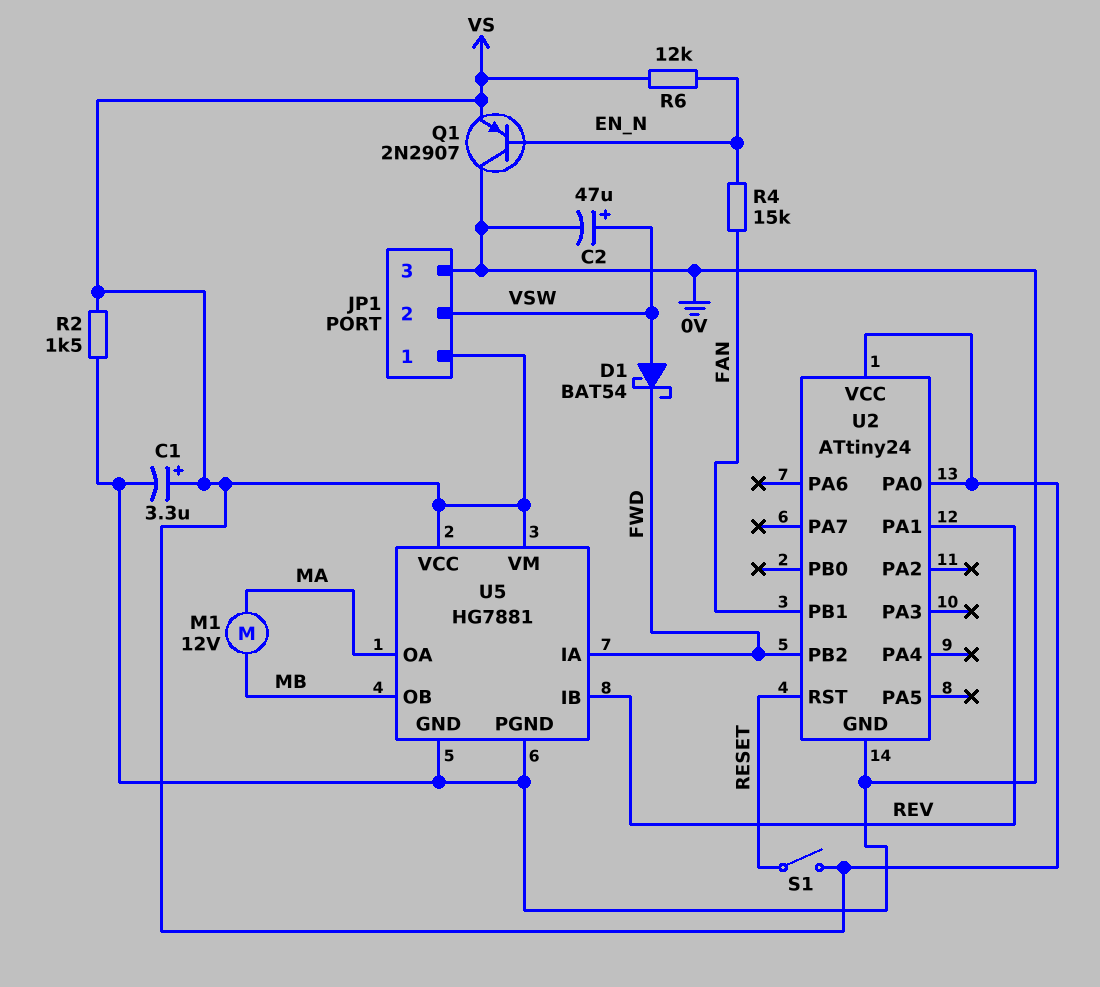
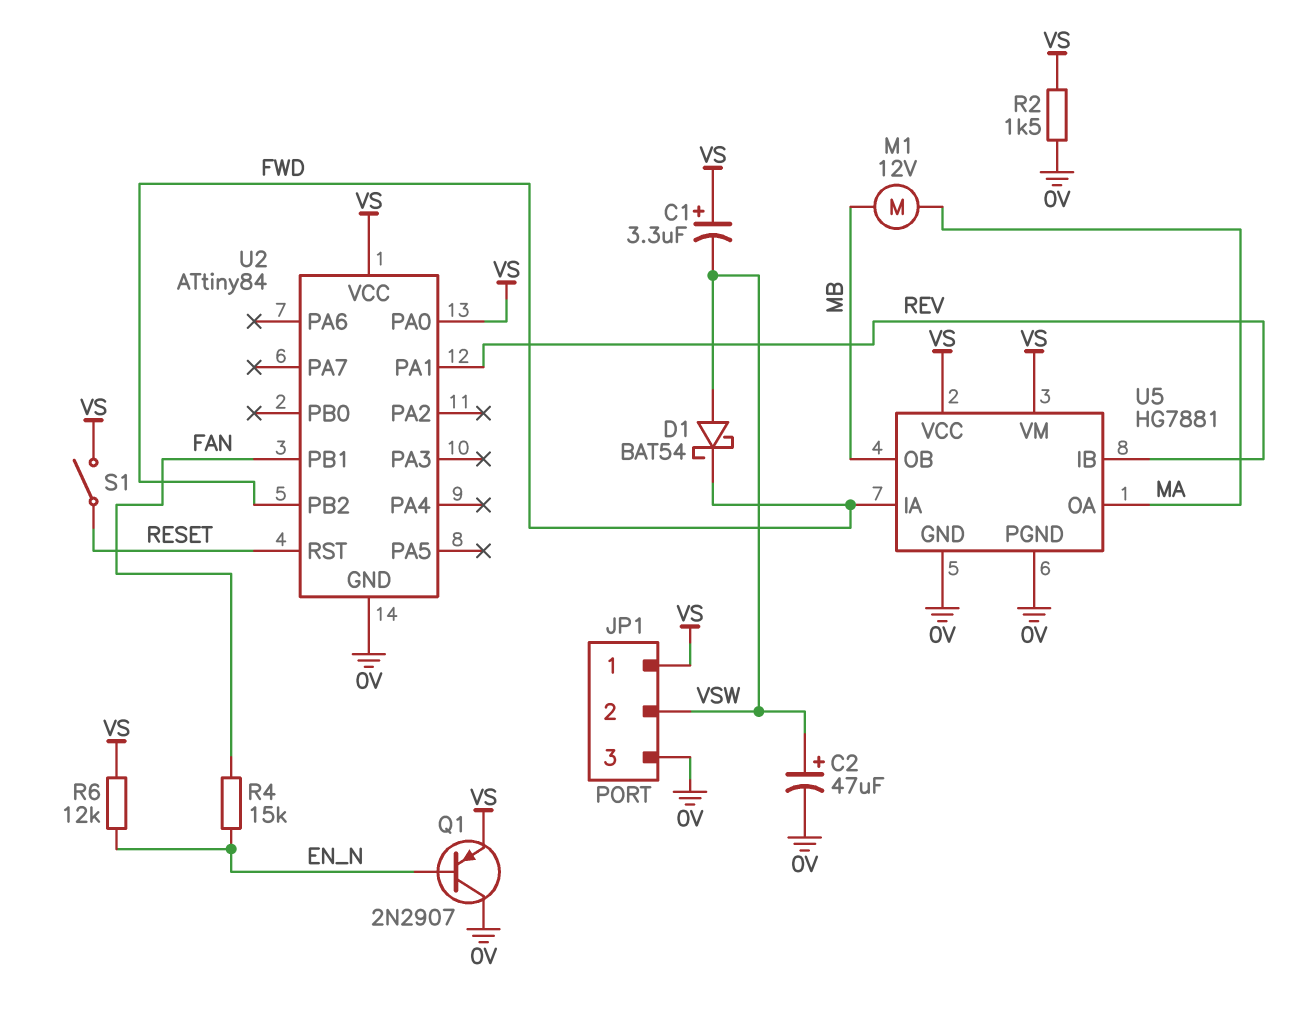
C1: 3.3uF (plus VS, minus 0V) -> 3.3uF (plus VS, minus VSW)
U2: ATtiny24 -> ATtiny84

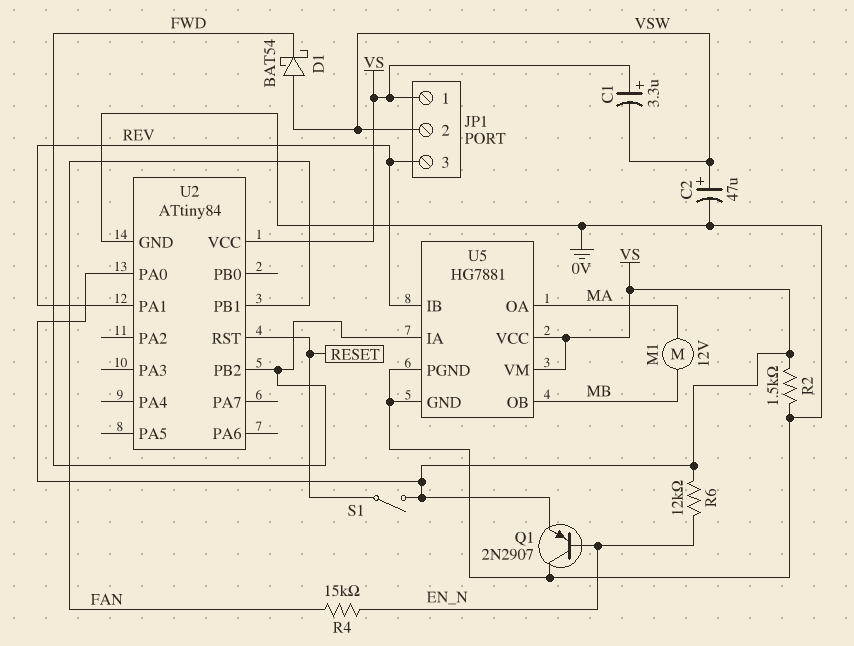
JP1 pin 3: 0V -> REV

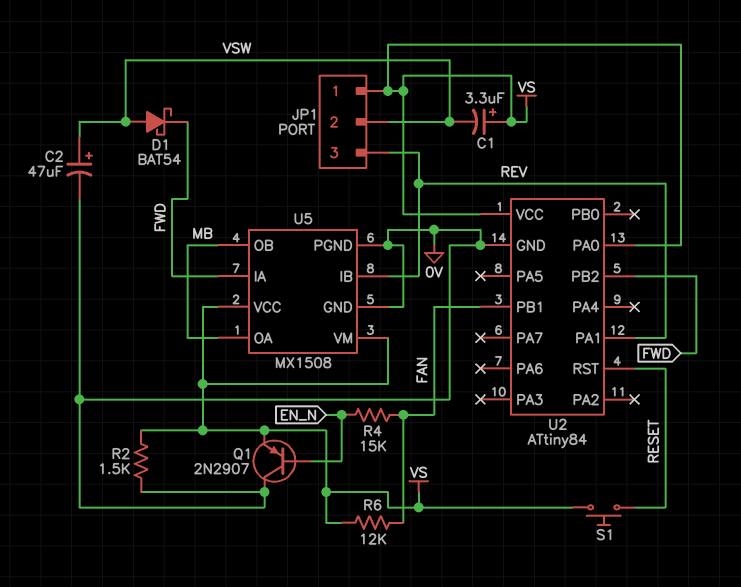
M1: motor 12V (MA, MB) -> none
R6: 12k (EN_N, VS) -> 12k (FAN, VS)
S1: switch (RESET, VS) -> button (RESET, VS)
U5: HG7881 -> MX1508
U5 pin OA: MA -> MB

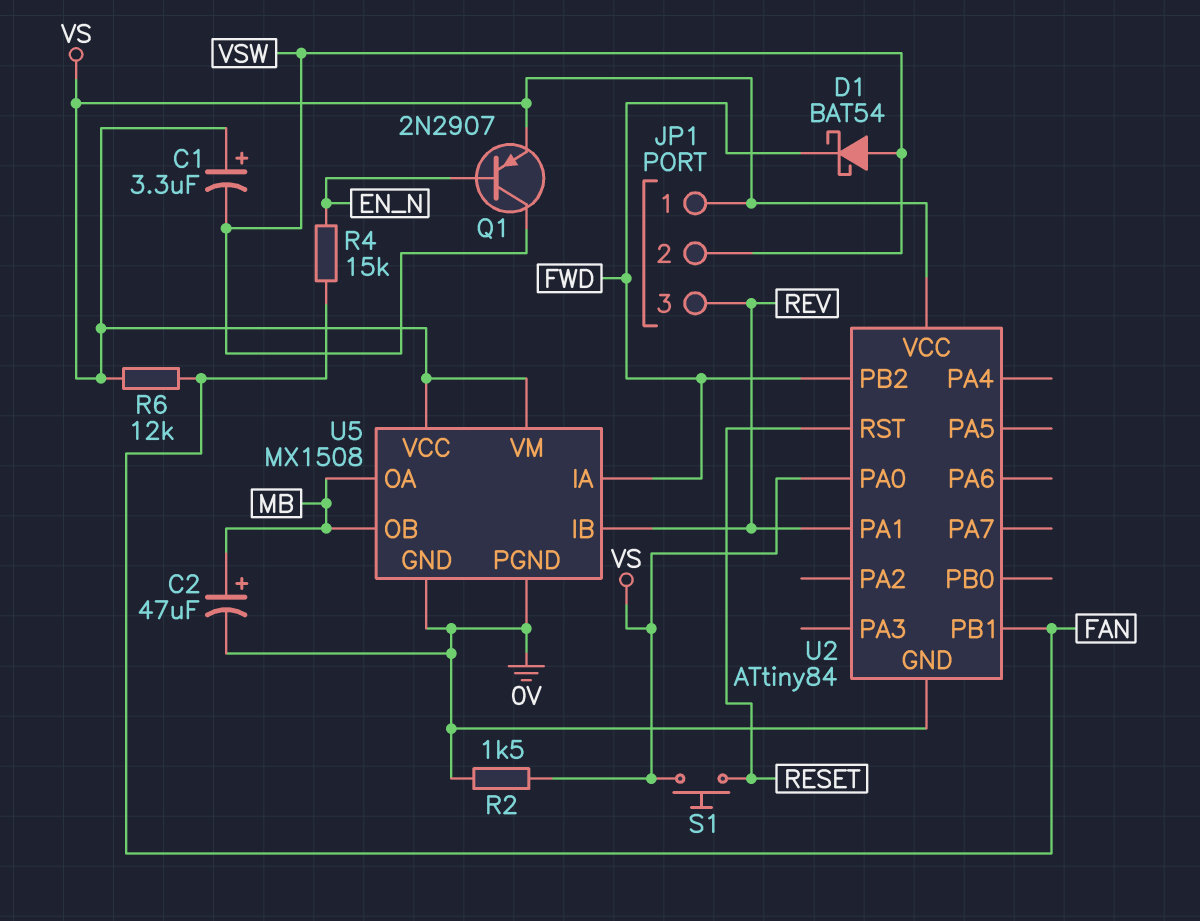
C2: 47uF (plus VSW, minus 0V) -> 47uF (plus MB, minus 0V)
Q1: PNP 2N2907 (B EN_N, C 0V, E VS) -> PNP 2N2907 (B EN_N, C VSW, E VS)

